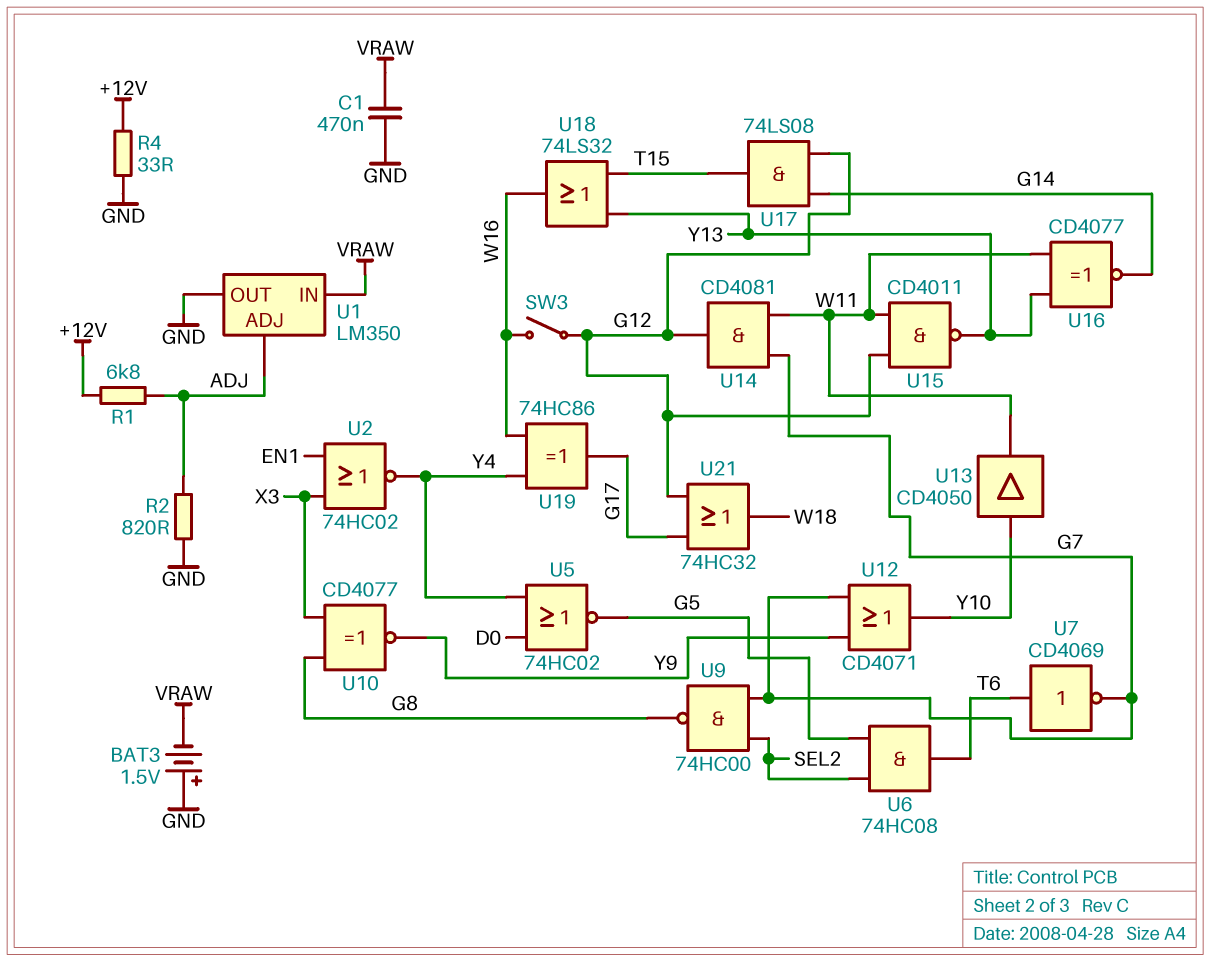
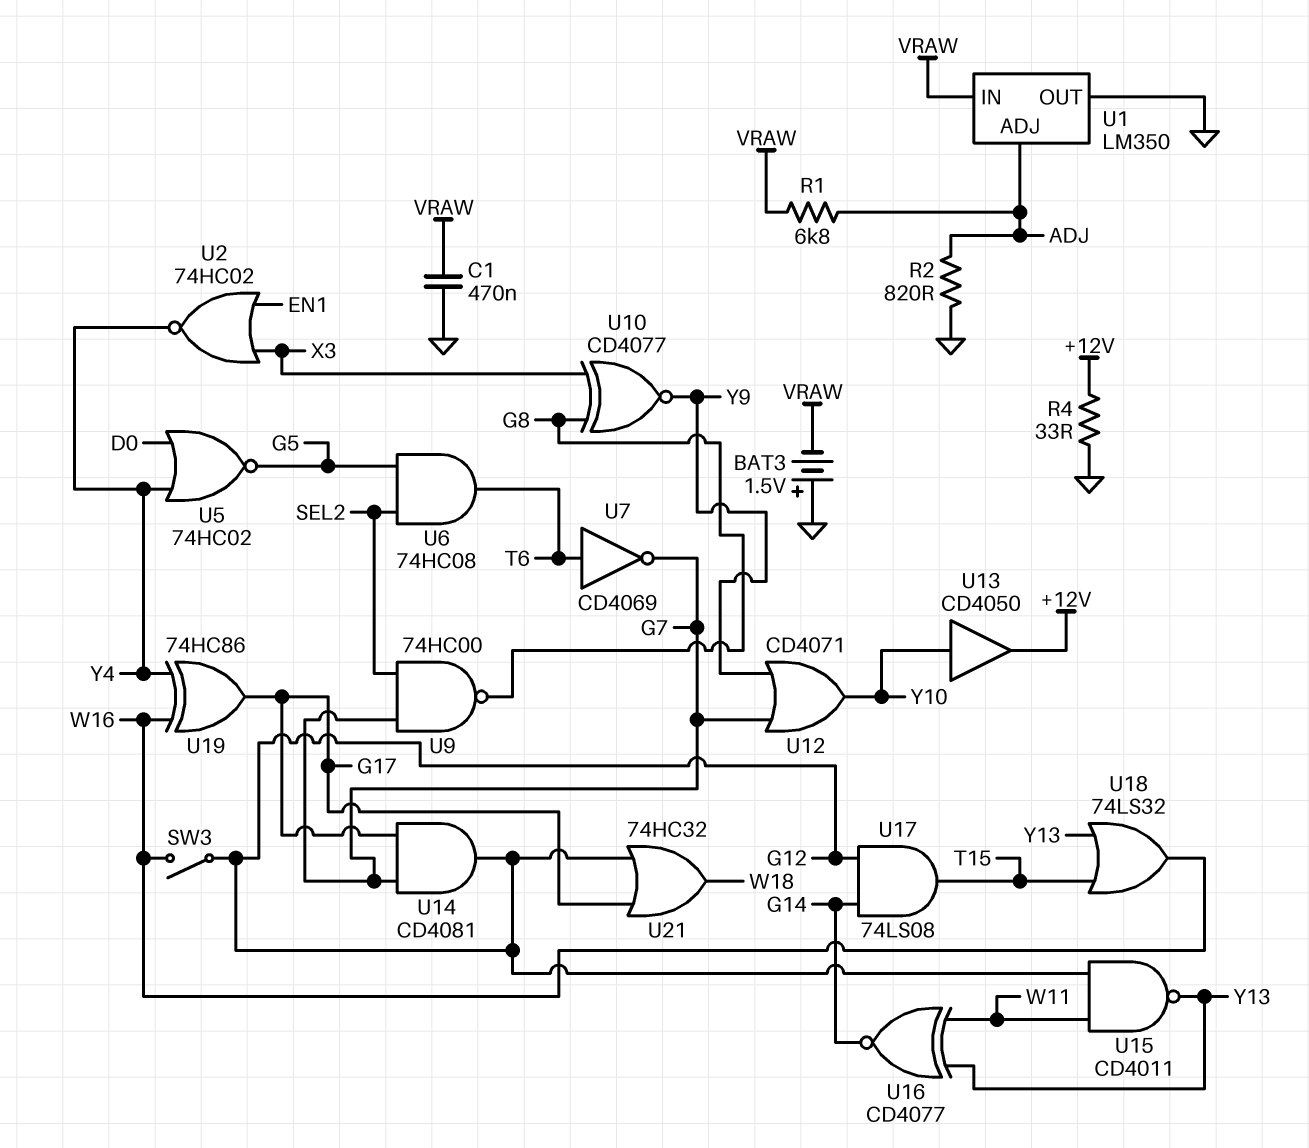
R1: 6.8k (+12V, ADJ) -> 6.8k (ADJ, VRAW)
U13: buffer CD4050 (in Y10, out W11) -> buffer CD4050 (in Y10, out +12V)
U14: AND CD4081 (in G7, in W11, out G12) -> AND CD4081 (in G7, in G17, out G12)

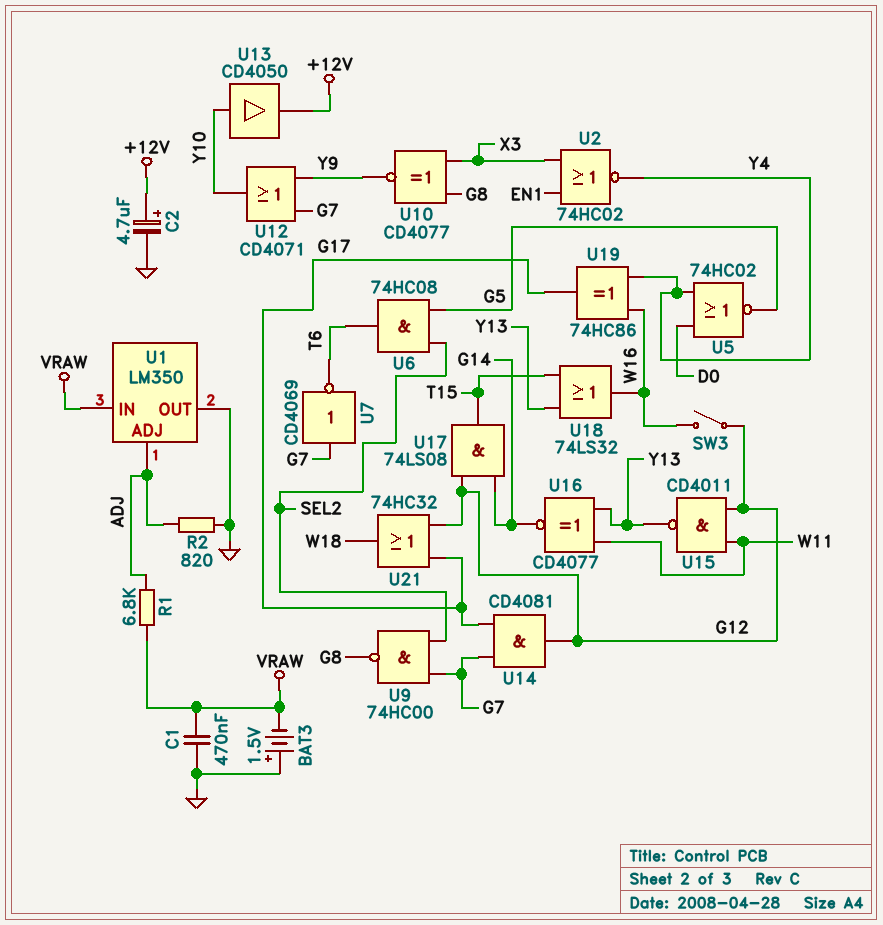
C2: none -> 4.7uF (plus +12V, minus GND)
R4: 33 (+12V, GND) -> none
U7: NOT CD4069 (in T6, out G7) -> NOT CD4069 (in G7, out T6)

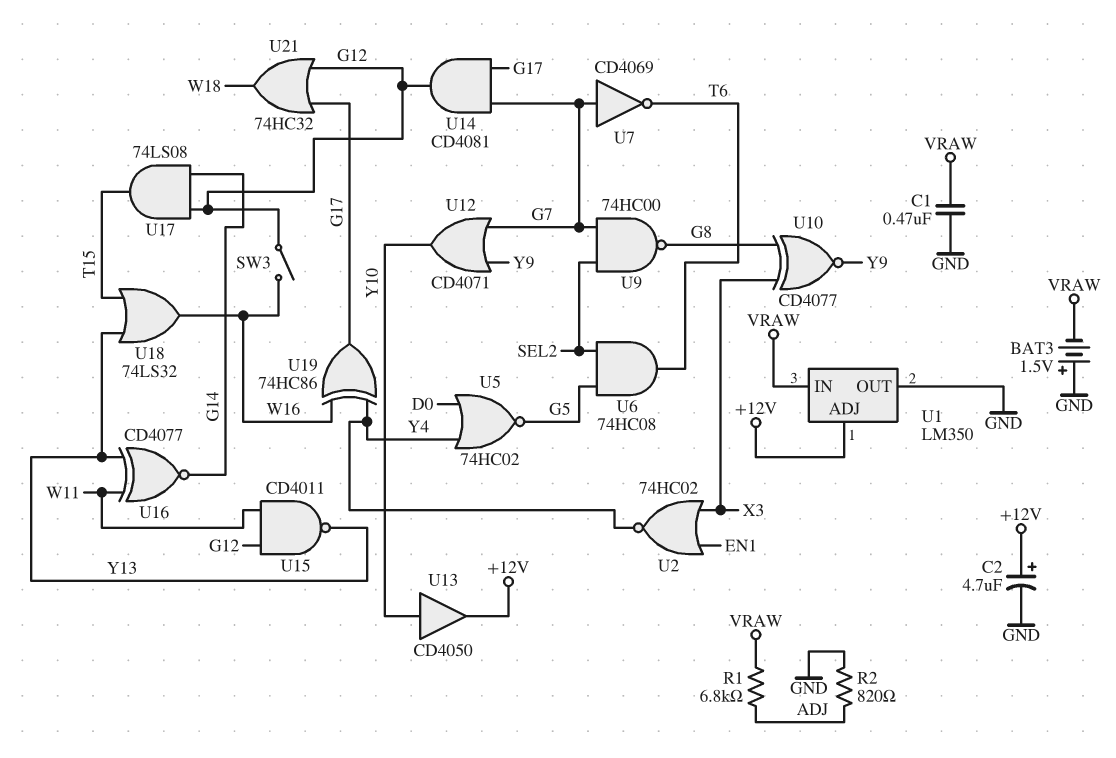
U1 pin ADJ: ADJ -> +12V

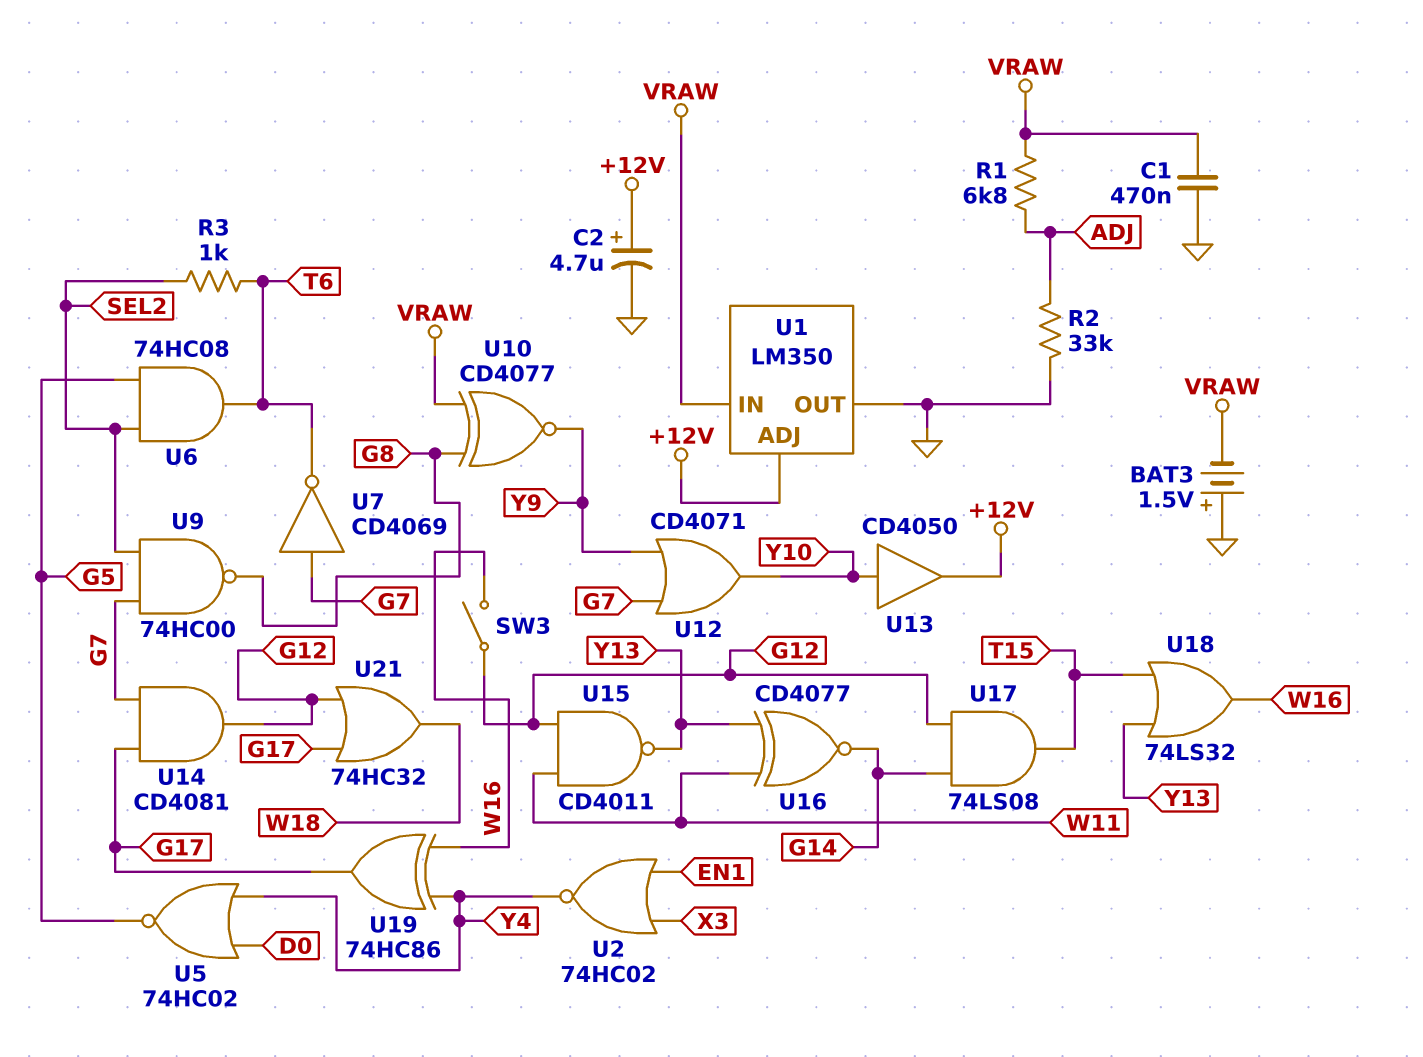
R2: 820 (ADJ, GND) -> 33k (ADJ, GND)
R3: none -> 1k (SEL2, T6)
U10: XNOR CD4077 (in G8, in X3, out Y9) -> XNOR CD4077 (in G8, in VRAW, out Y9)

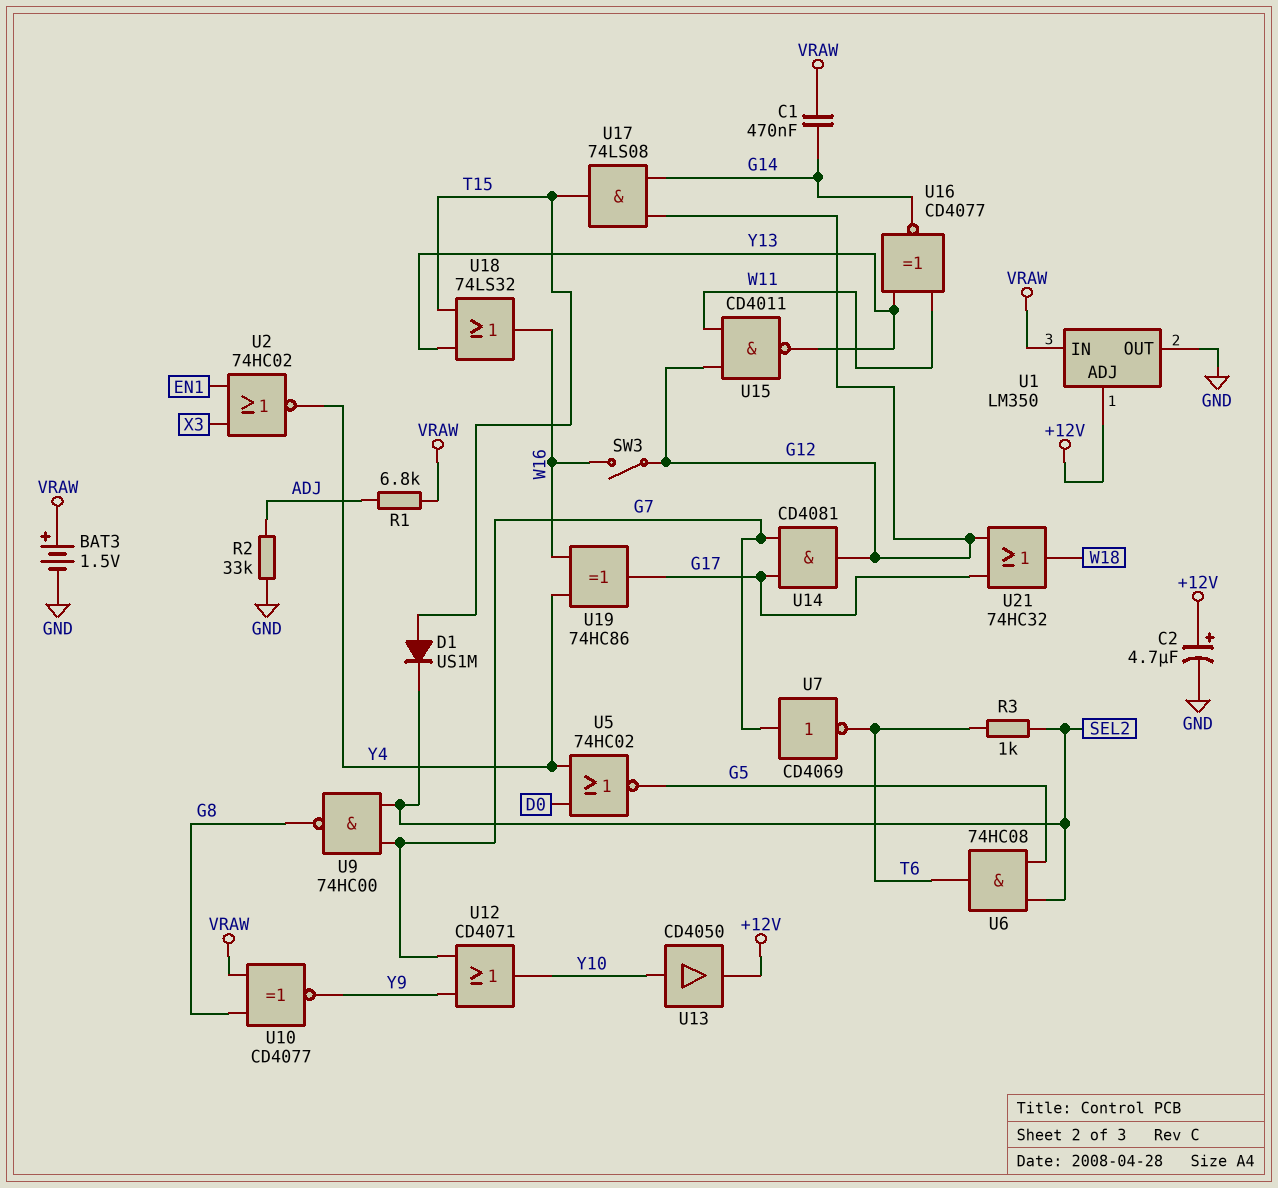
BAT3: 1.5V (plus GND, minus VRAW) -> 1.5V (plus VRAW, minus GND)
C1: 470nF (GND, VRAW) -> 470nF (G14, VRAW)
D1: none -> diode US1M (A T15, K SEL2)

